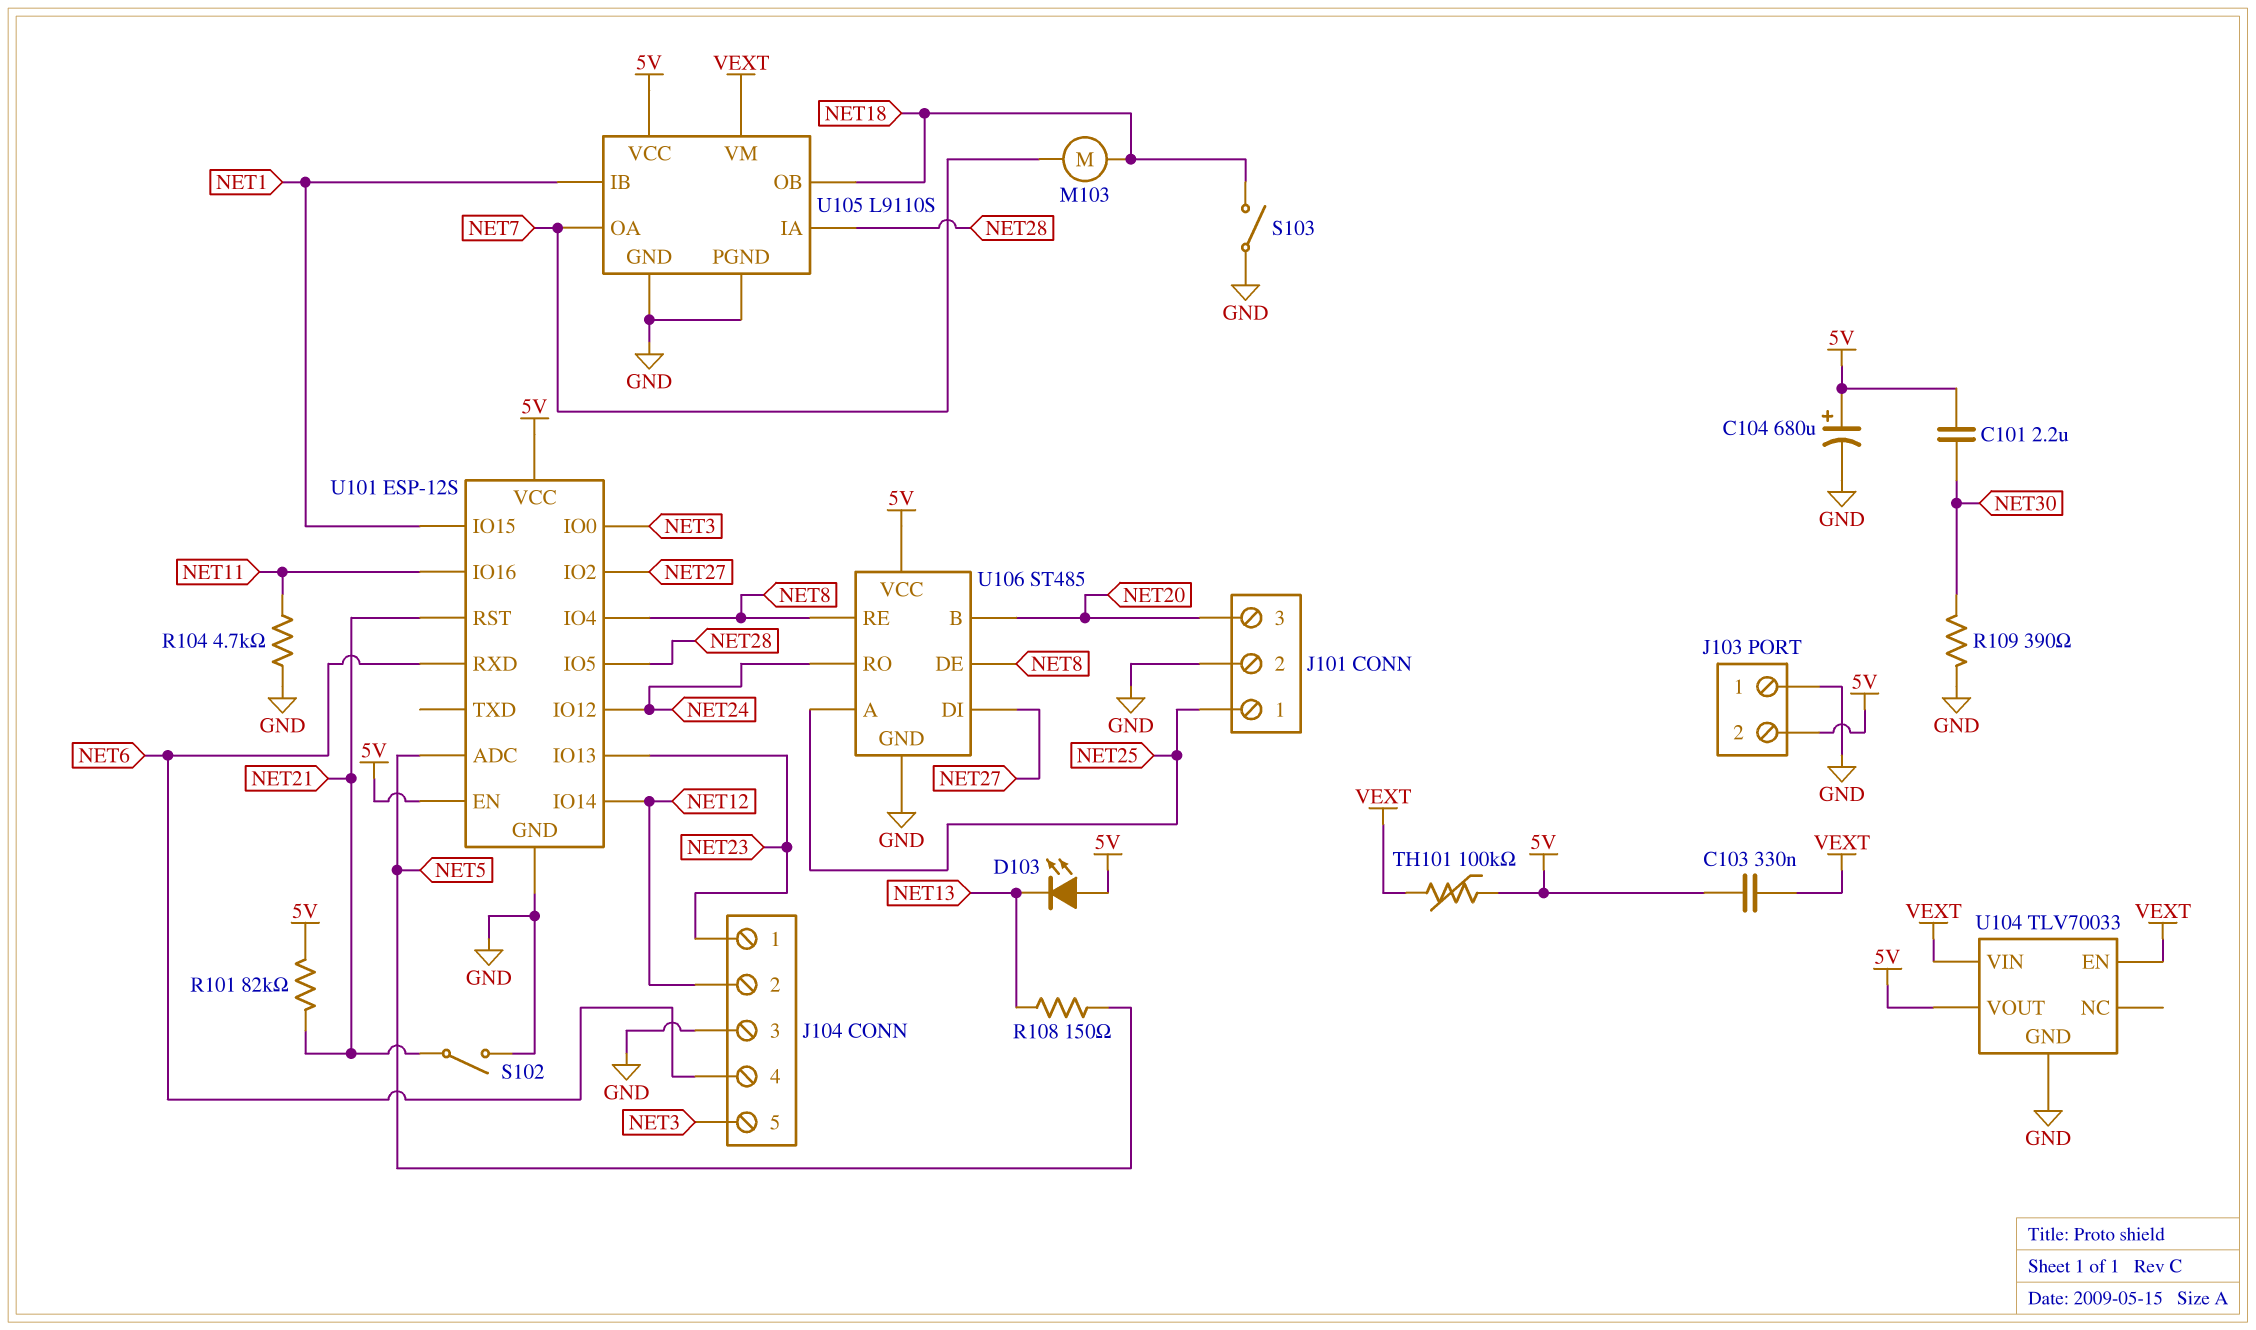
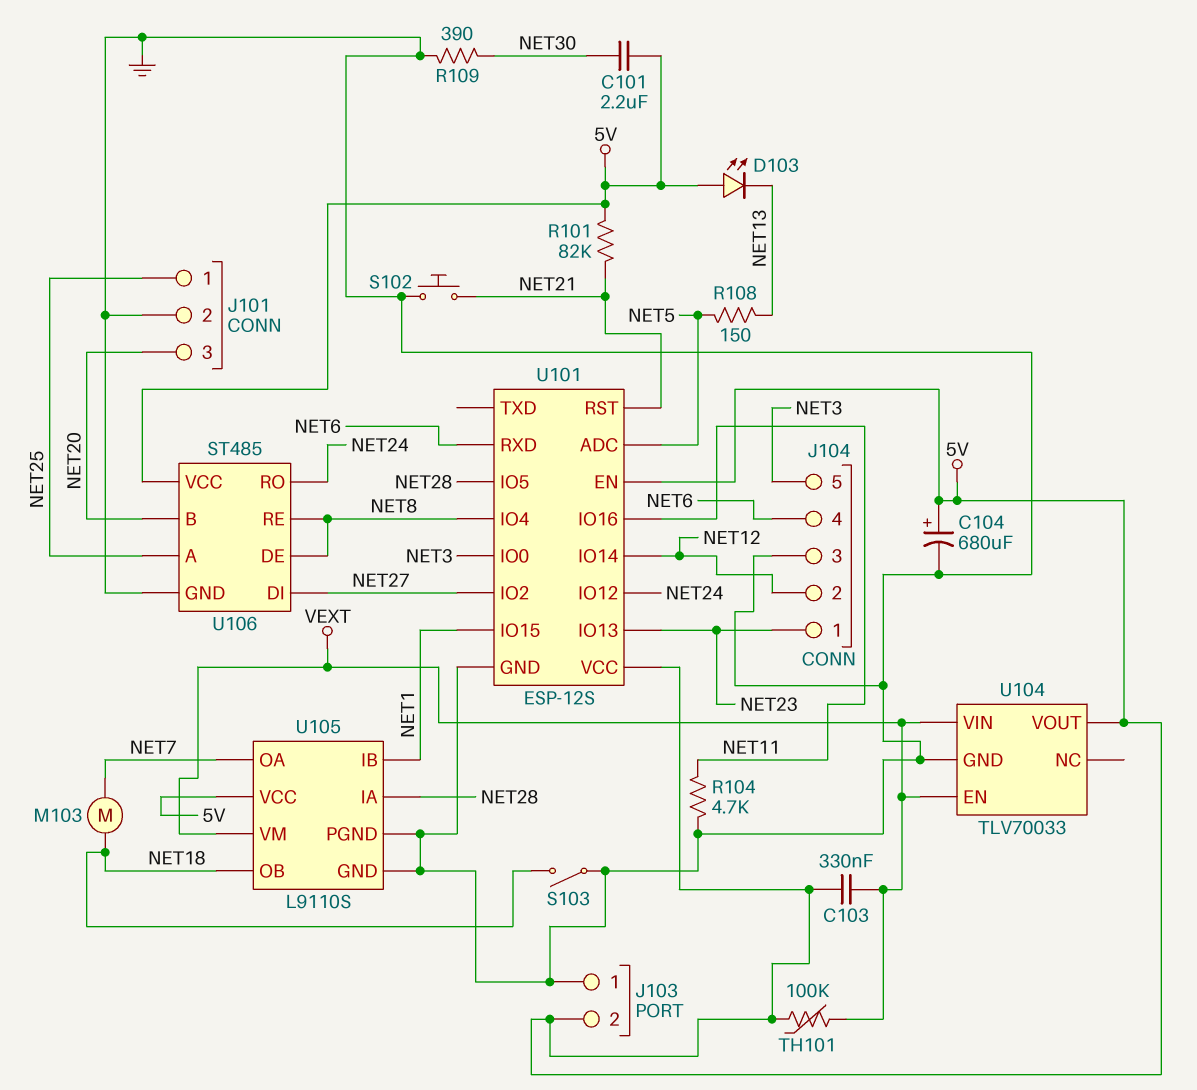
S102: switch (GND, NET21) -> button (GND, NET21)

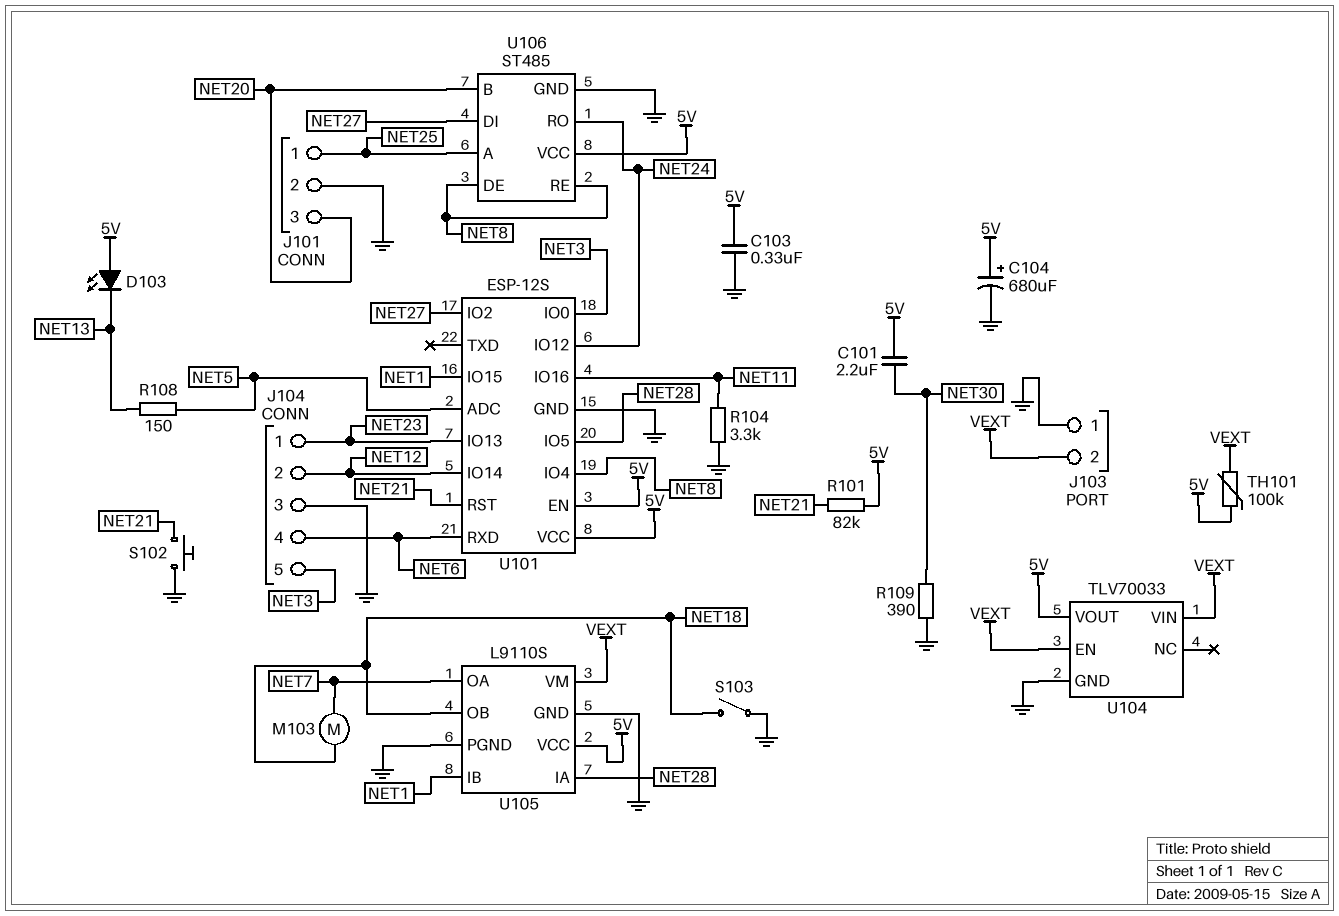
C103: 330nF (5V, VEXT) -> 330nF (5V, GND)
J103 pin 2: 5V -> VEXT
R104: 4.7k (GND, NET11) -> 3.3k (GND, NET11)

